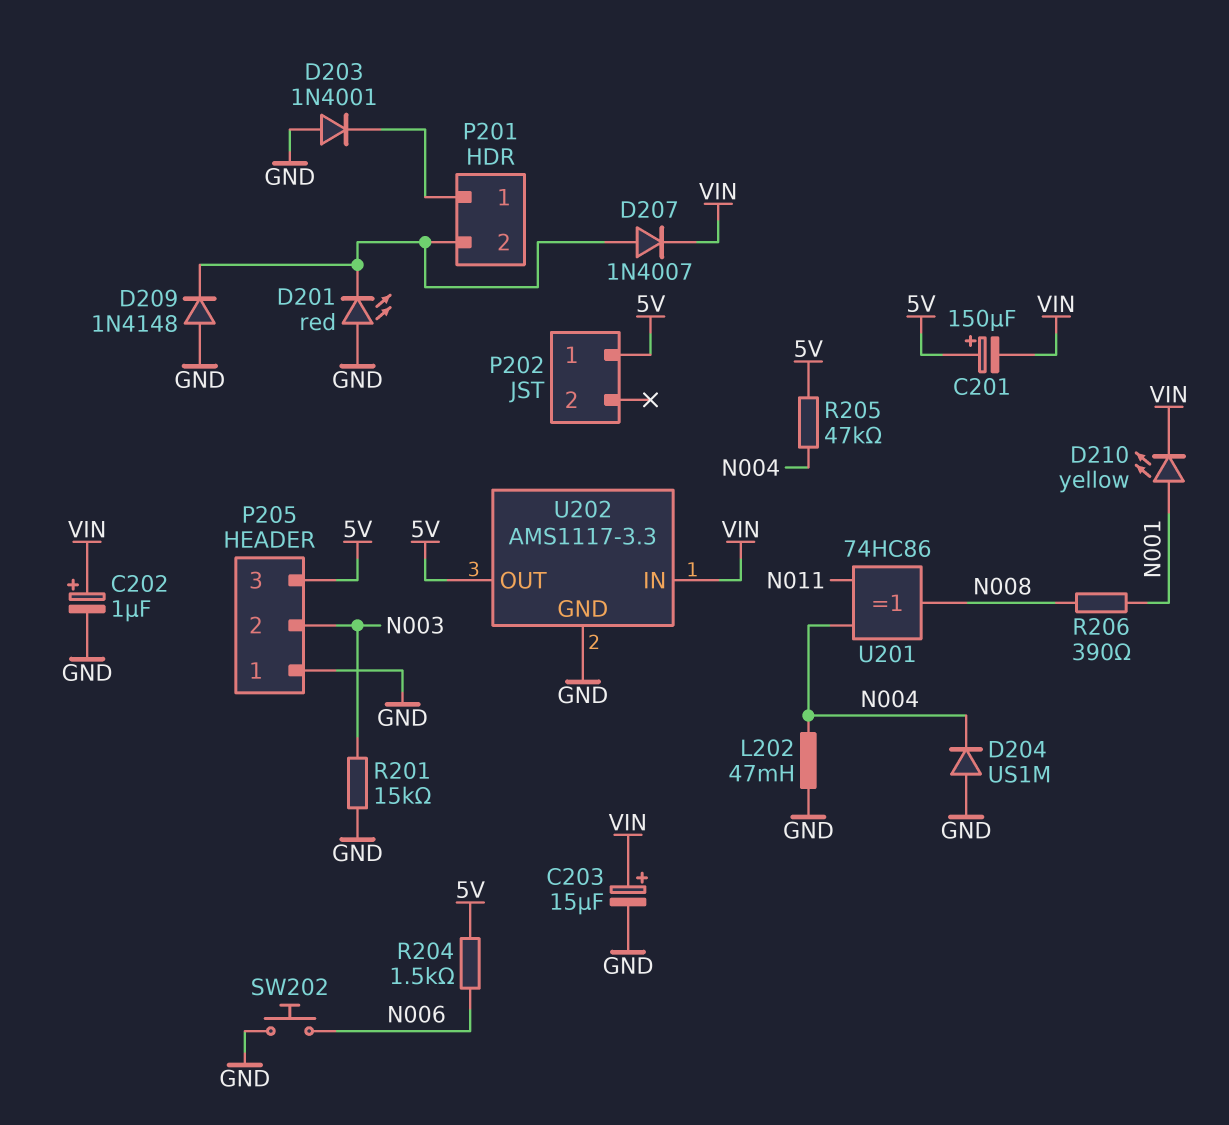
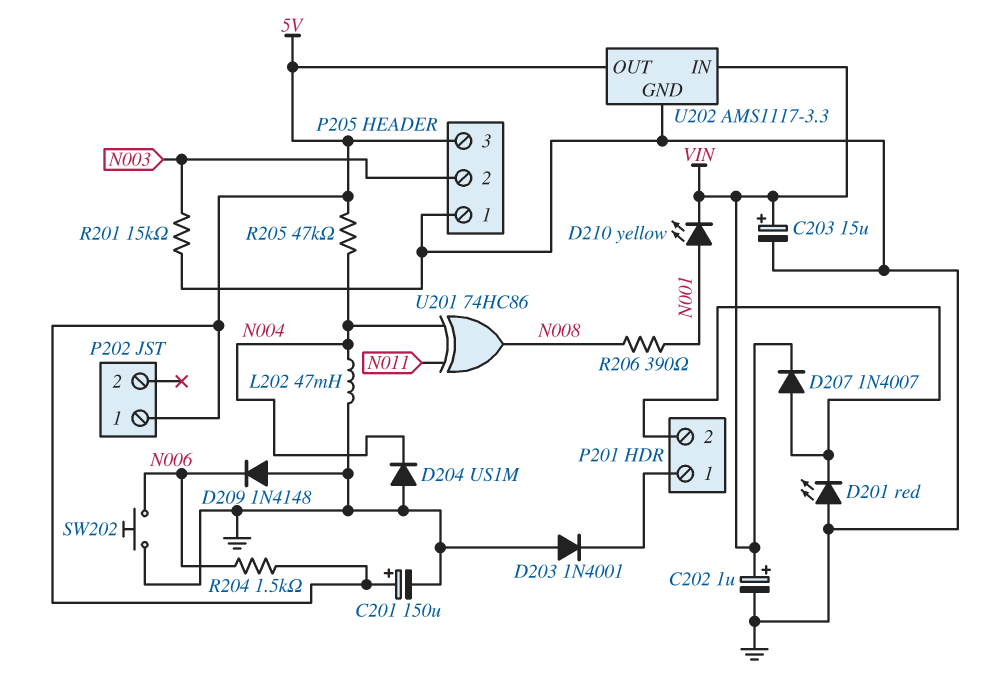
C201: 150uF (plus 5V, minus VIN) -> 150uF (plus 5V, minus GND)
D209: diode 1N4148 (A GND, K P201/2) -> diode 1N4148 (A GND, K N006)

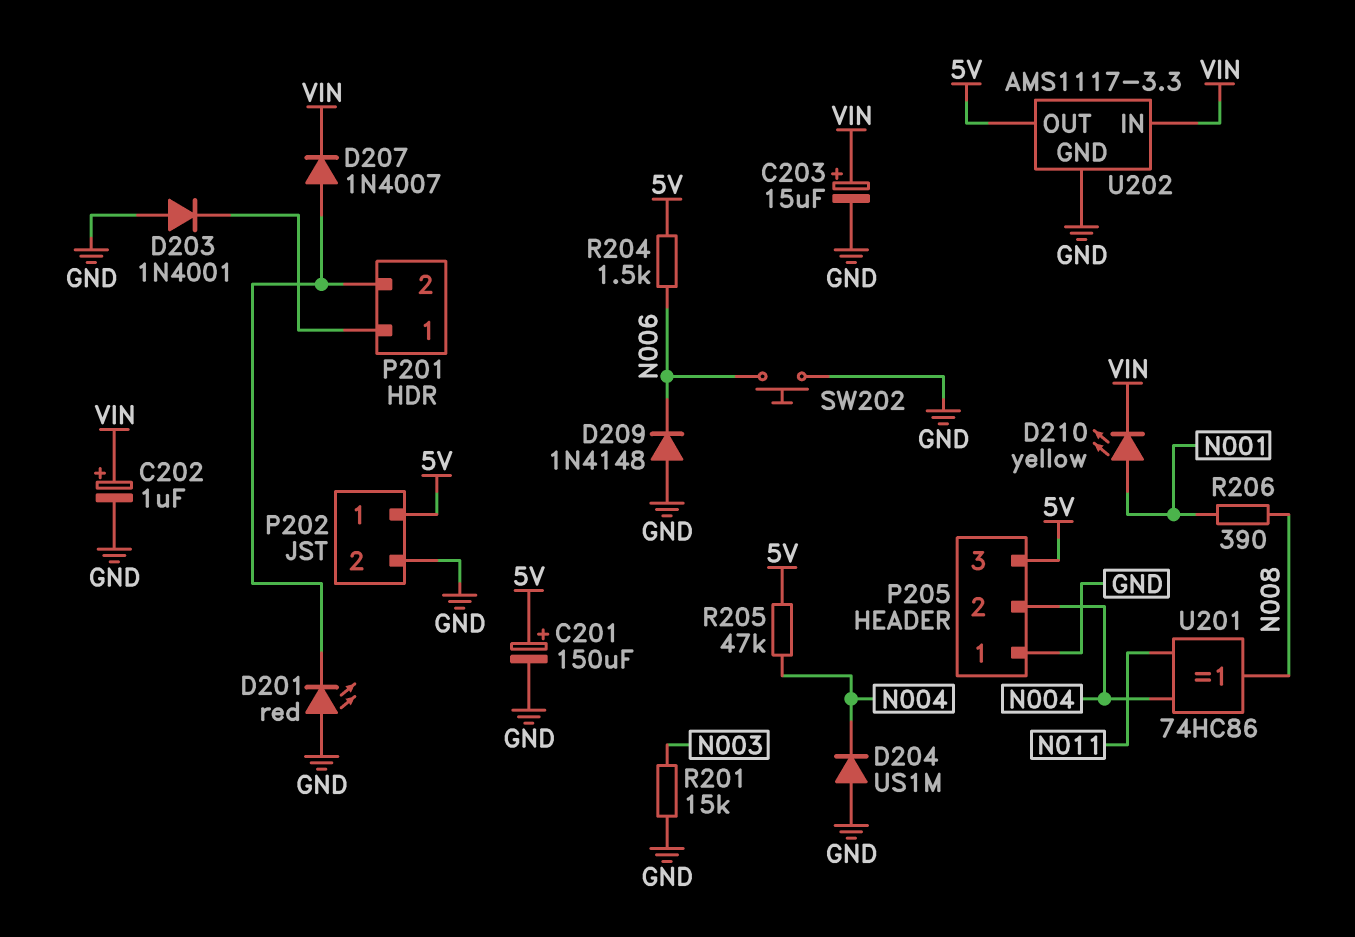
L202: 47mH (GND, N004) -> none
P202 pin 2: none -> GND
P205 pin 2: N003 -> N004

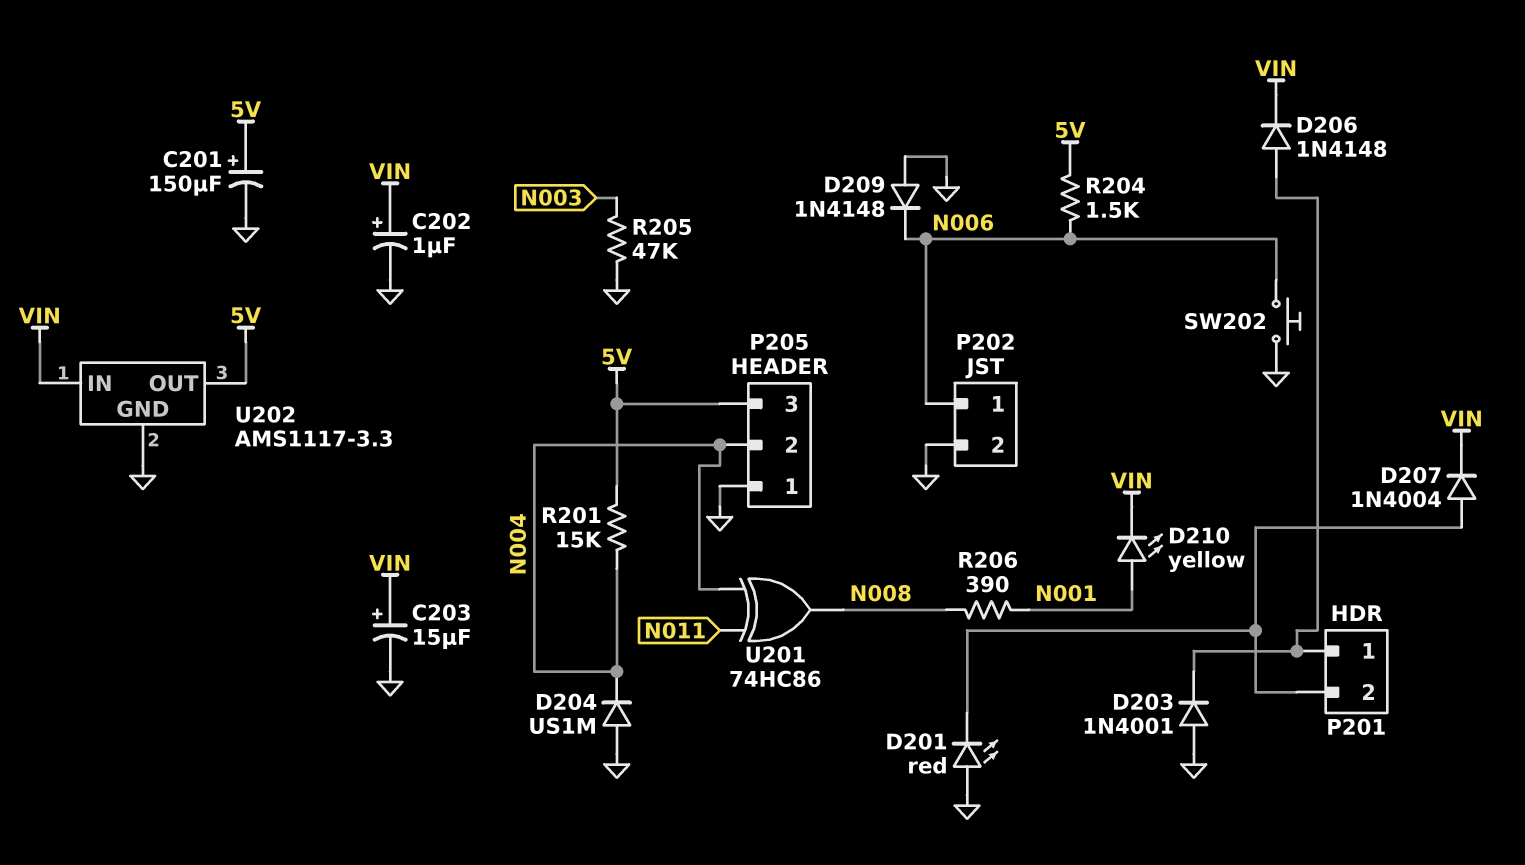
D206: none -> diode 1N4148 (A P201/1, K VIN)
D207: diode 1N4007 (A P201/2, K VIN) -> diode 1N4004 (A P201/2, K VIN)
P202 pin 1: 5V -> N006
R201: 15k (GND, N003) -> 15k (5V, N004)
R205: 47k (5V, N004) -> 47k (GND, N003)

